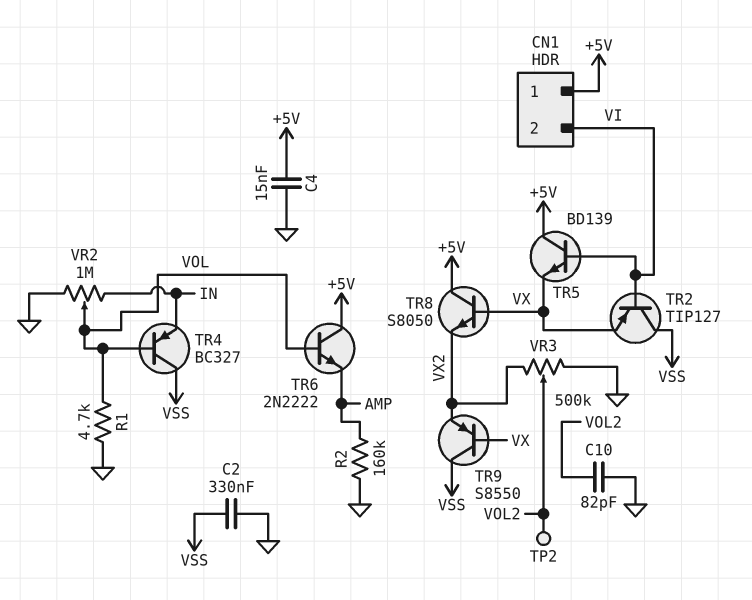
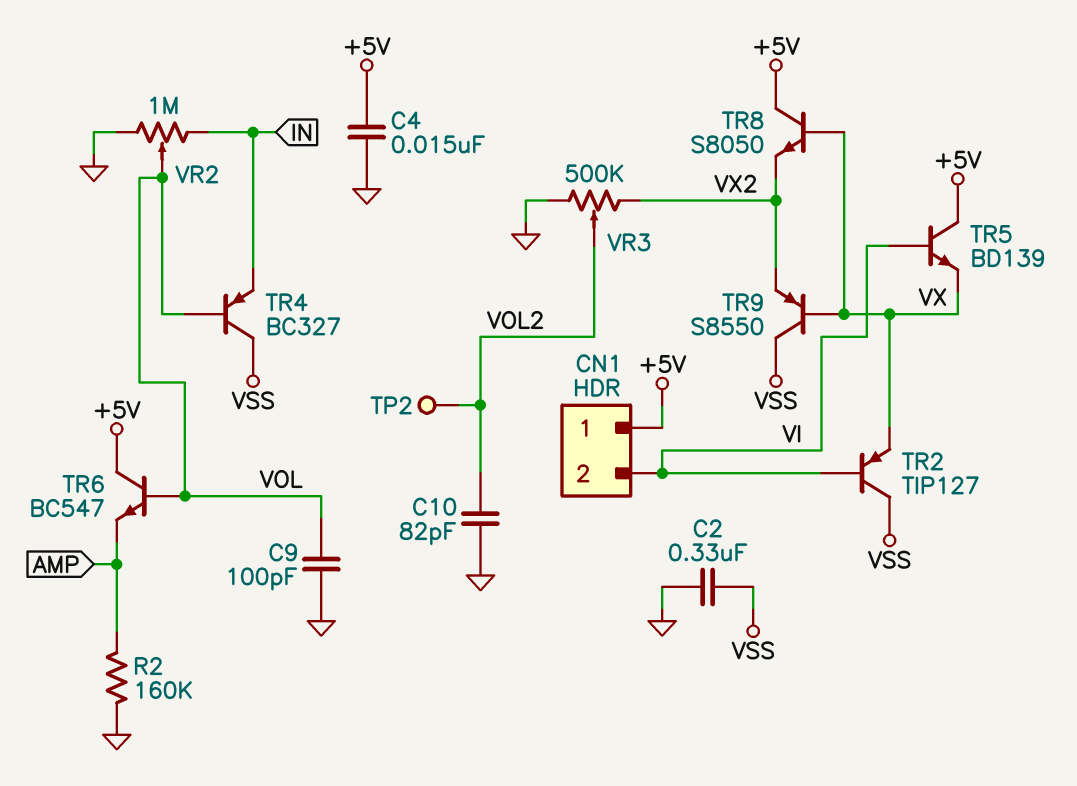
C9: none -> 100pF (GND, VOL)
R1: 4.7k (GND, VOL) -> none
TR6: NPN 2N2222 (B VOL, C +5V, E AMP) -> NPN BC547 (B VOL, C +5V, E AMP)

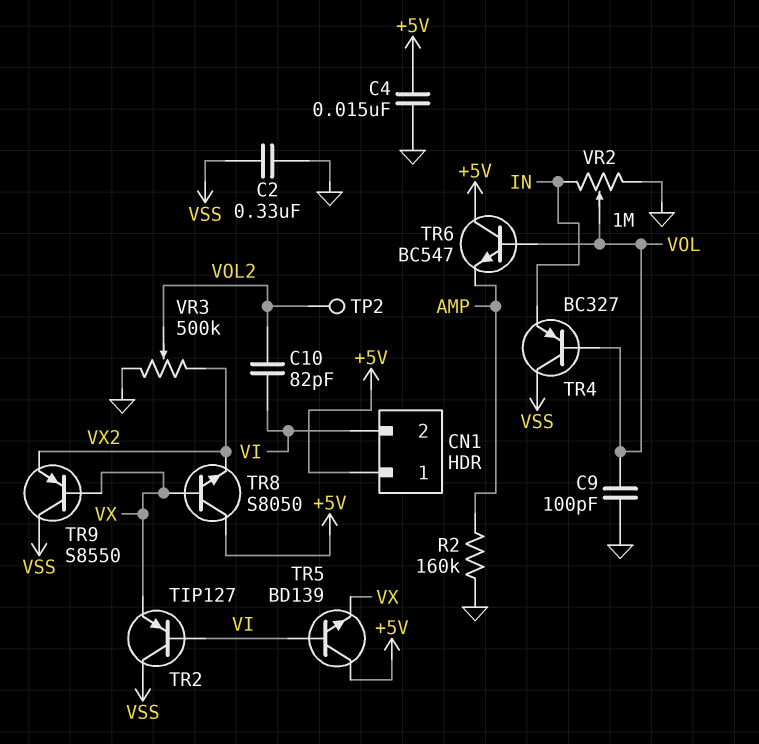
C10: 82pF (GND, VOL2) -> 82pF (VI, VOL2)

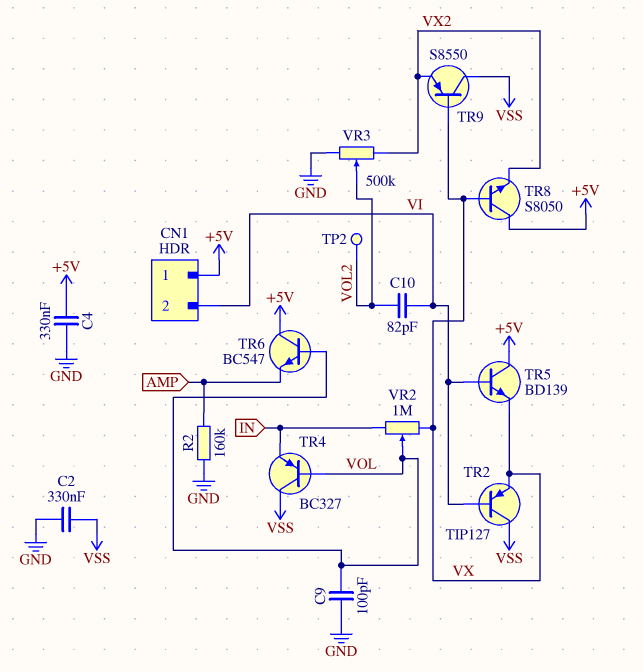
C4: 15nF (+5V, GND) -> 330nF (+5V, GND)
VR2: 1M (GND, IN, wiper VOL) -> 1M (IN, VX, wiper VOL)

